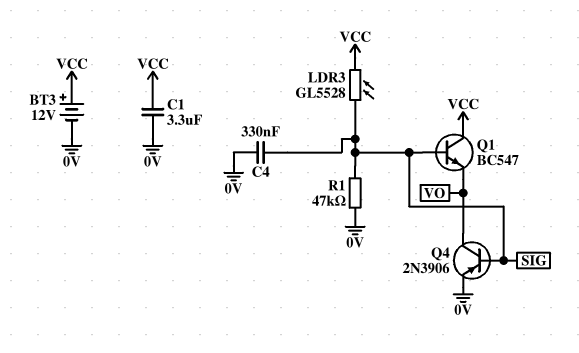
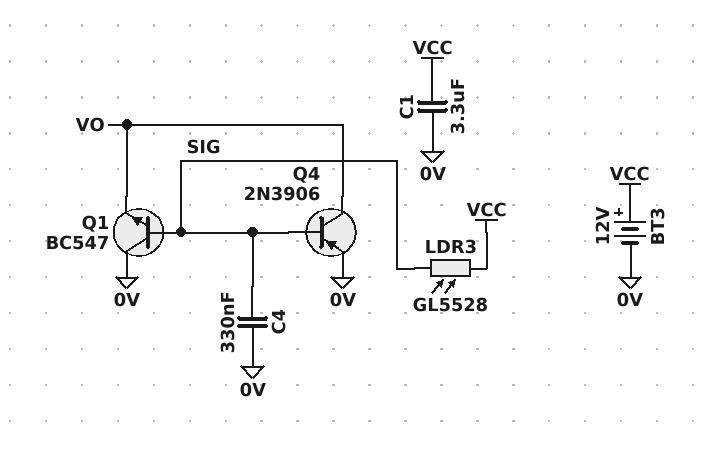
Q1: NPN BC547 (B SIG, C VCC, E VO) -> NPN BC547 (B SIG, C 0V, E VO)
R1: 47k (0V, SIG) -> none

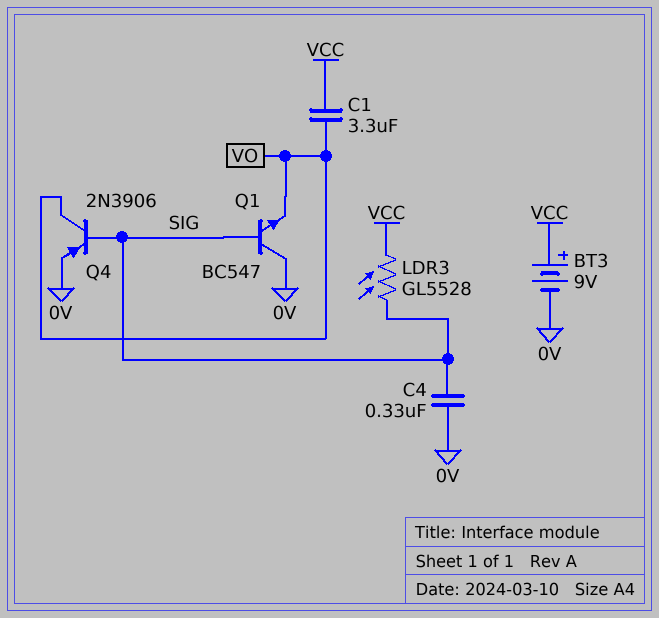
BT3: 12V (plus VCC, minus 0V) -> 9V (plus VCC, minus 0V)
C1: 3.3uF (0V, VCC) -> 3.3uF (VCC, VO)

